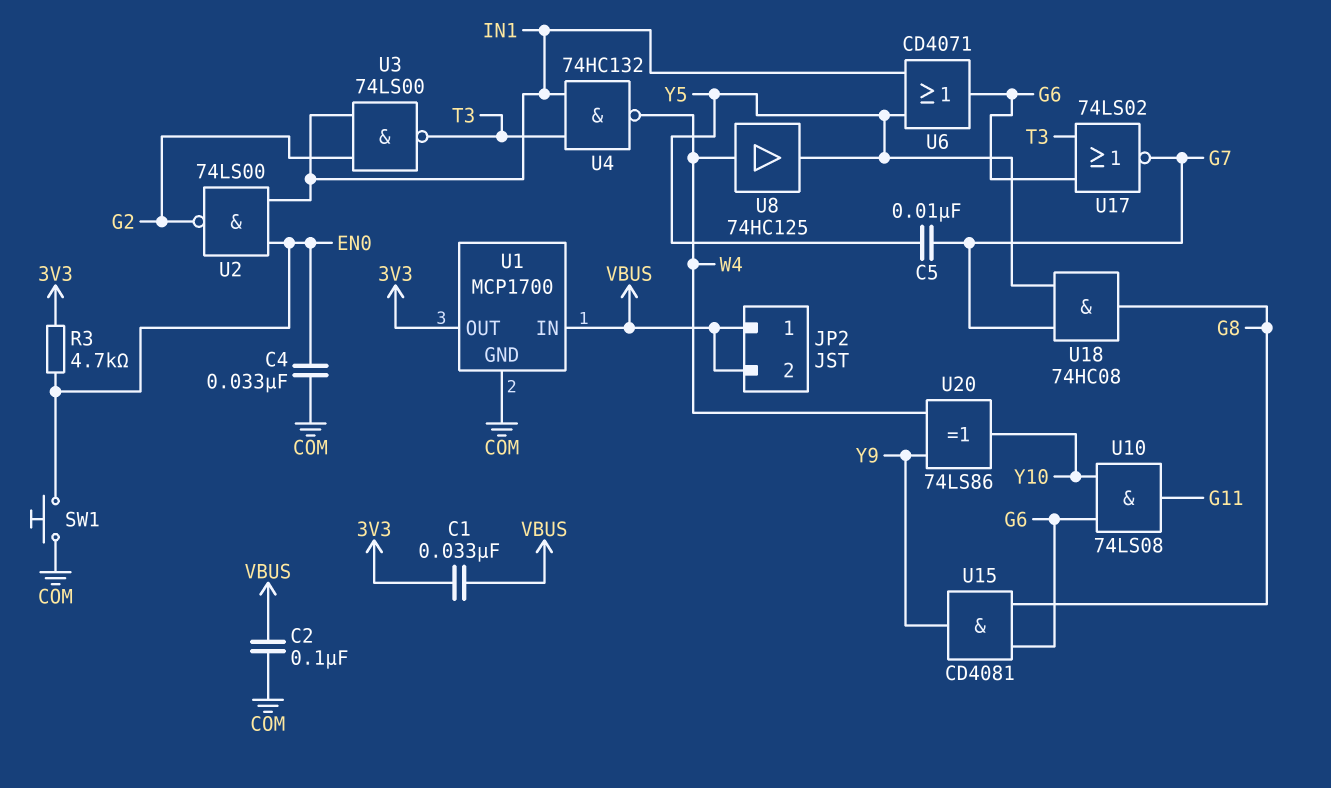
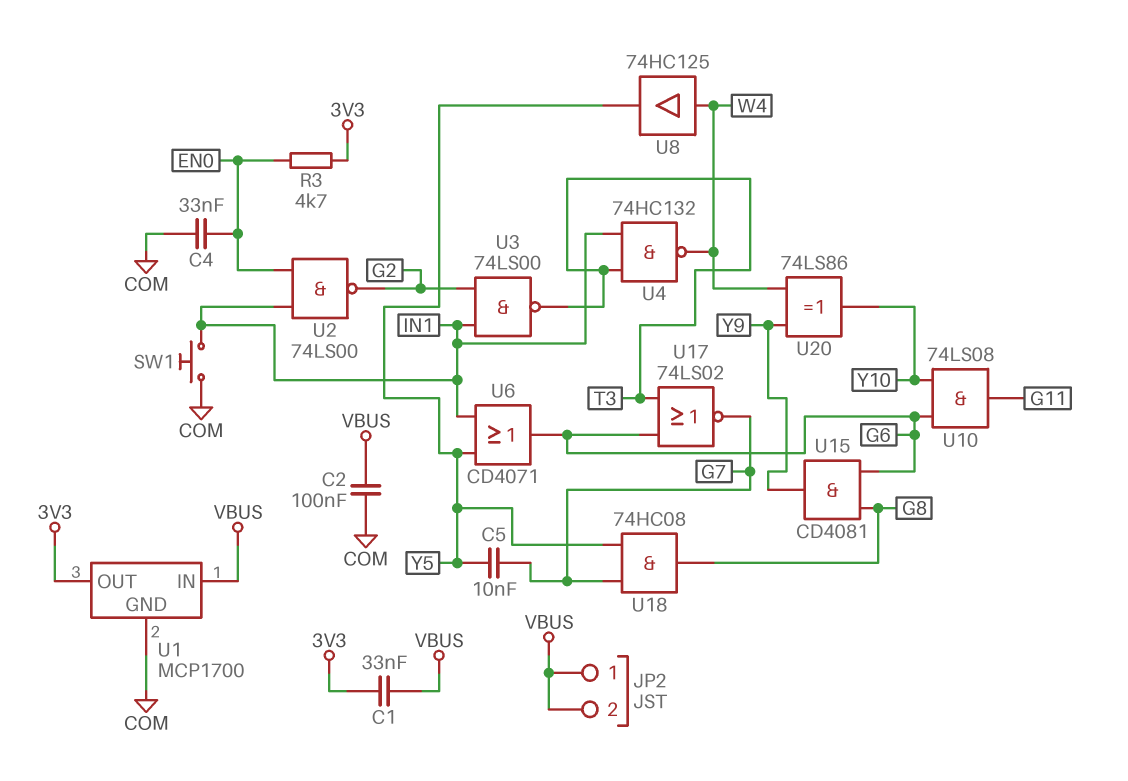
SW1: button (COM, EN0) -> button (COM, IN1)

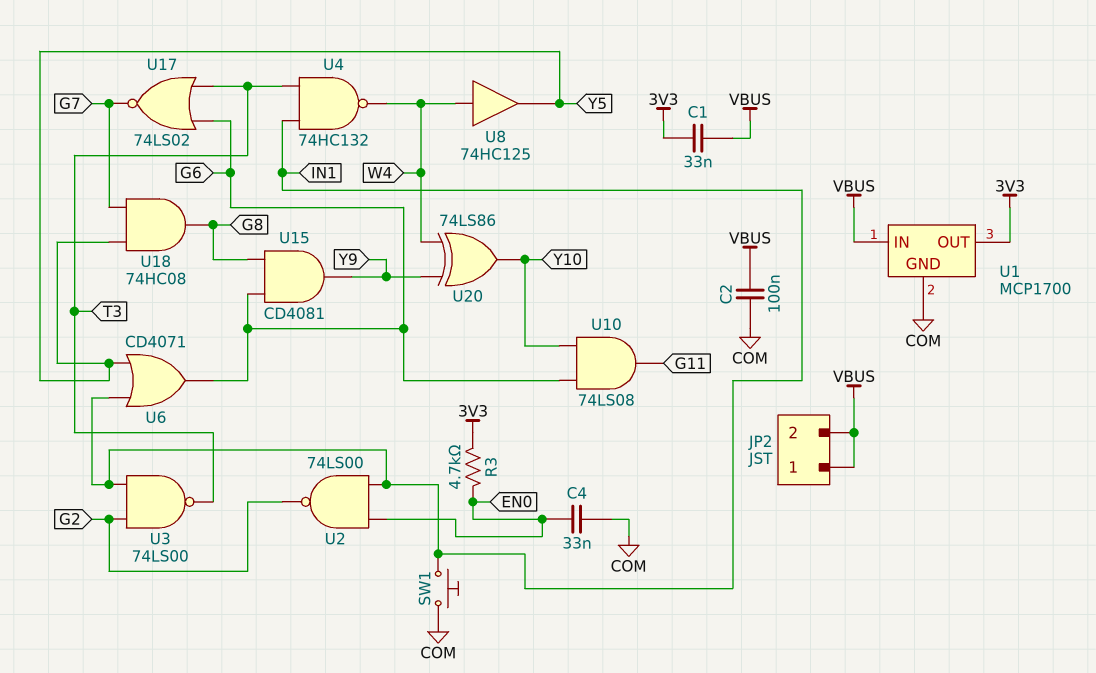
C5: 10nF (G7, Y5) -> none

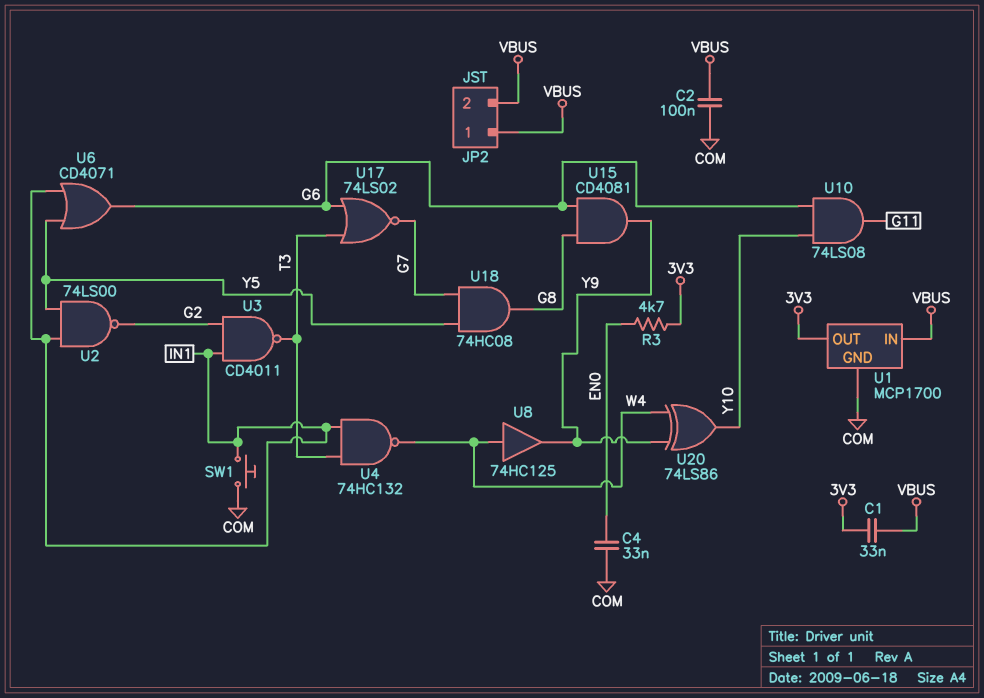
U2: NAND 74LS00 (in EN0, in IN1, out G2) -> NAND 74LS00 (in IN1, in Y5, out G2)
U3: NAND 74LS00 (in G2, in IN1, out T3) -> NAND CD4011 (in G2, in IN1, out T3)
U8: buffer 74HC125 (in W4, out Y5) -> buffer 74HC125 (in W4, out Y9)

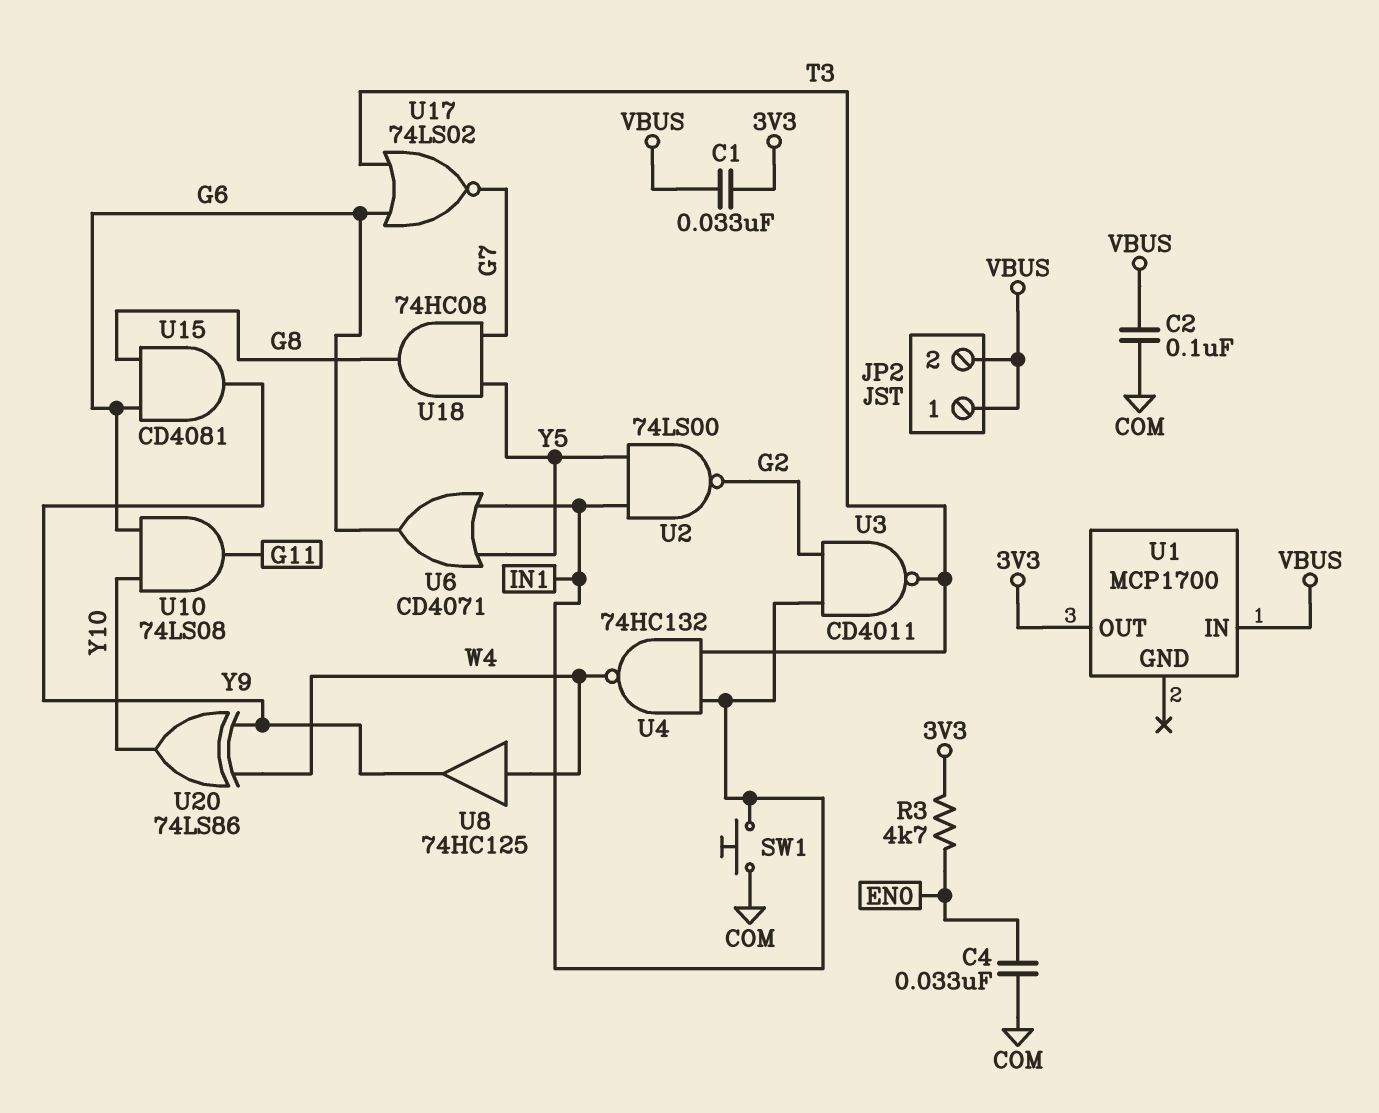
U1 pin GND: COM -> none

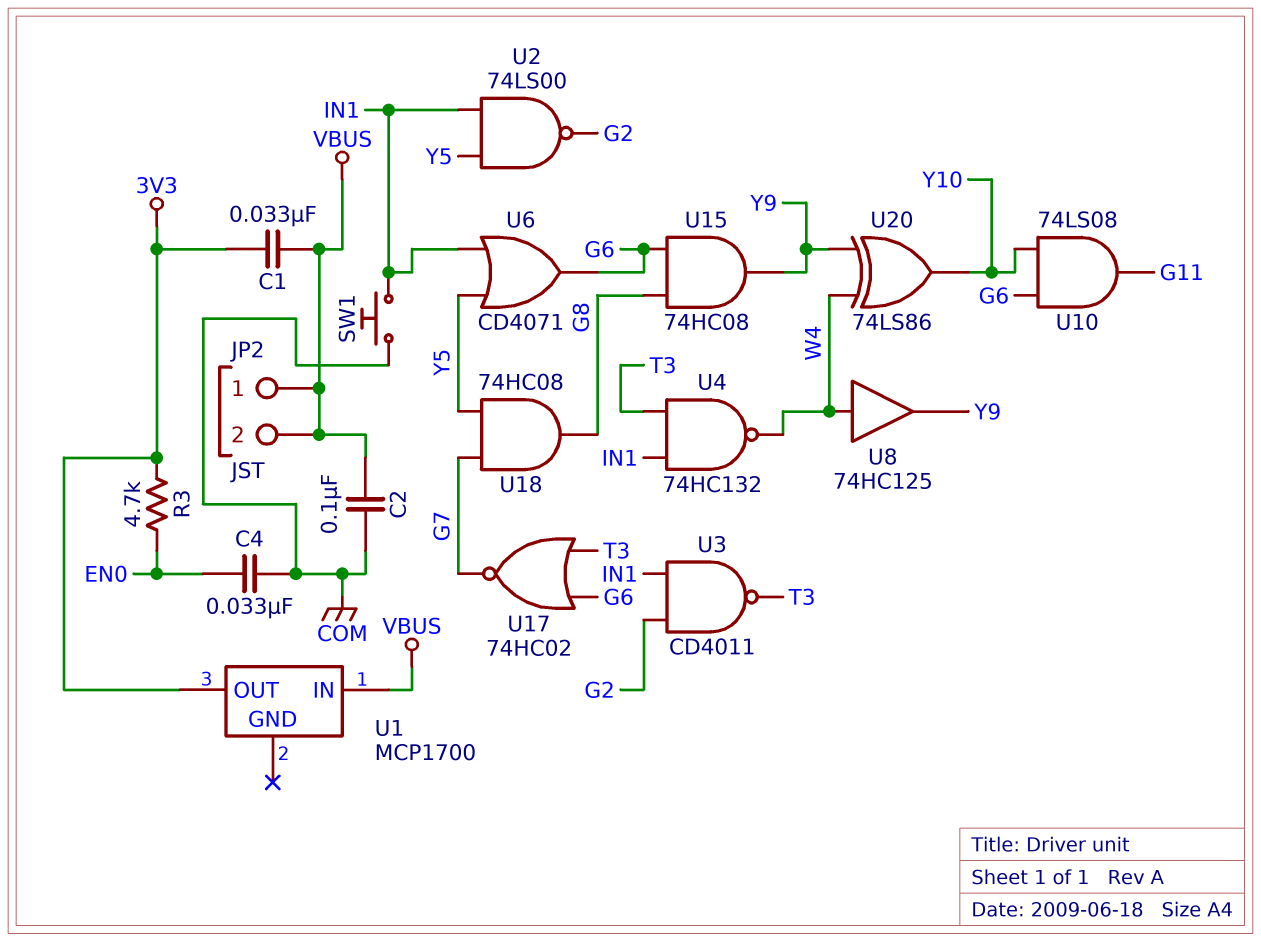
U15: AND CD4081 (in G6, in G8, out Y9) -> AND 74HC08 (in G6, in G8, out Y9)
U17: NOR 74LS02 (in G6, in T3, out G7) -> NOR 74HC02 (in G6, in T3, out G7)

